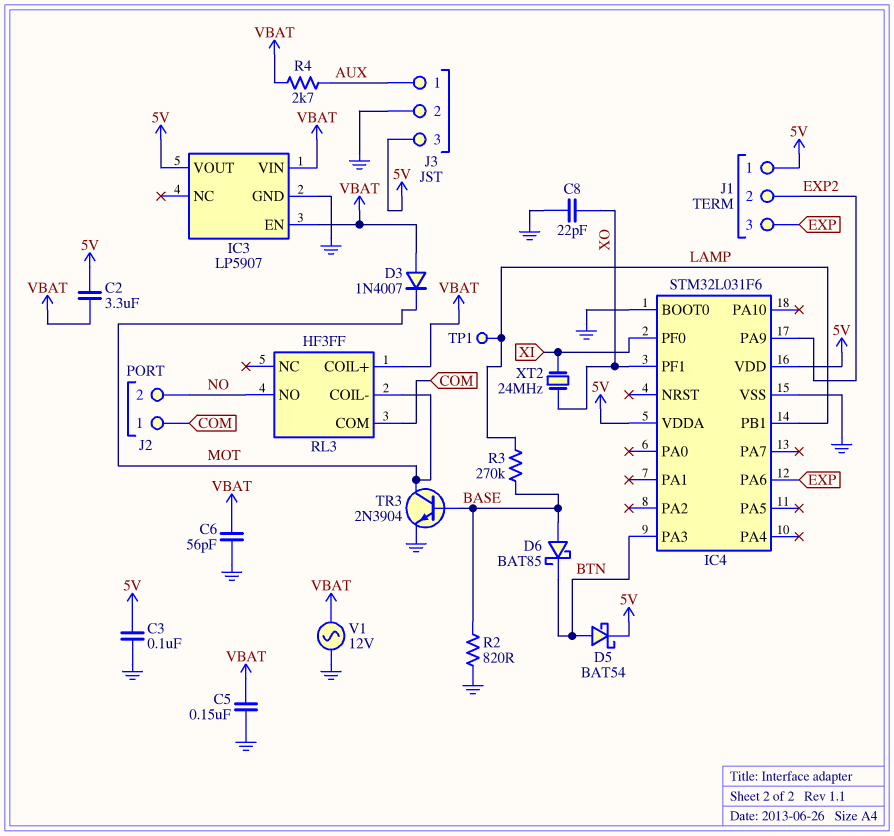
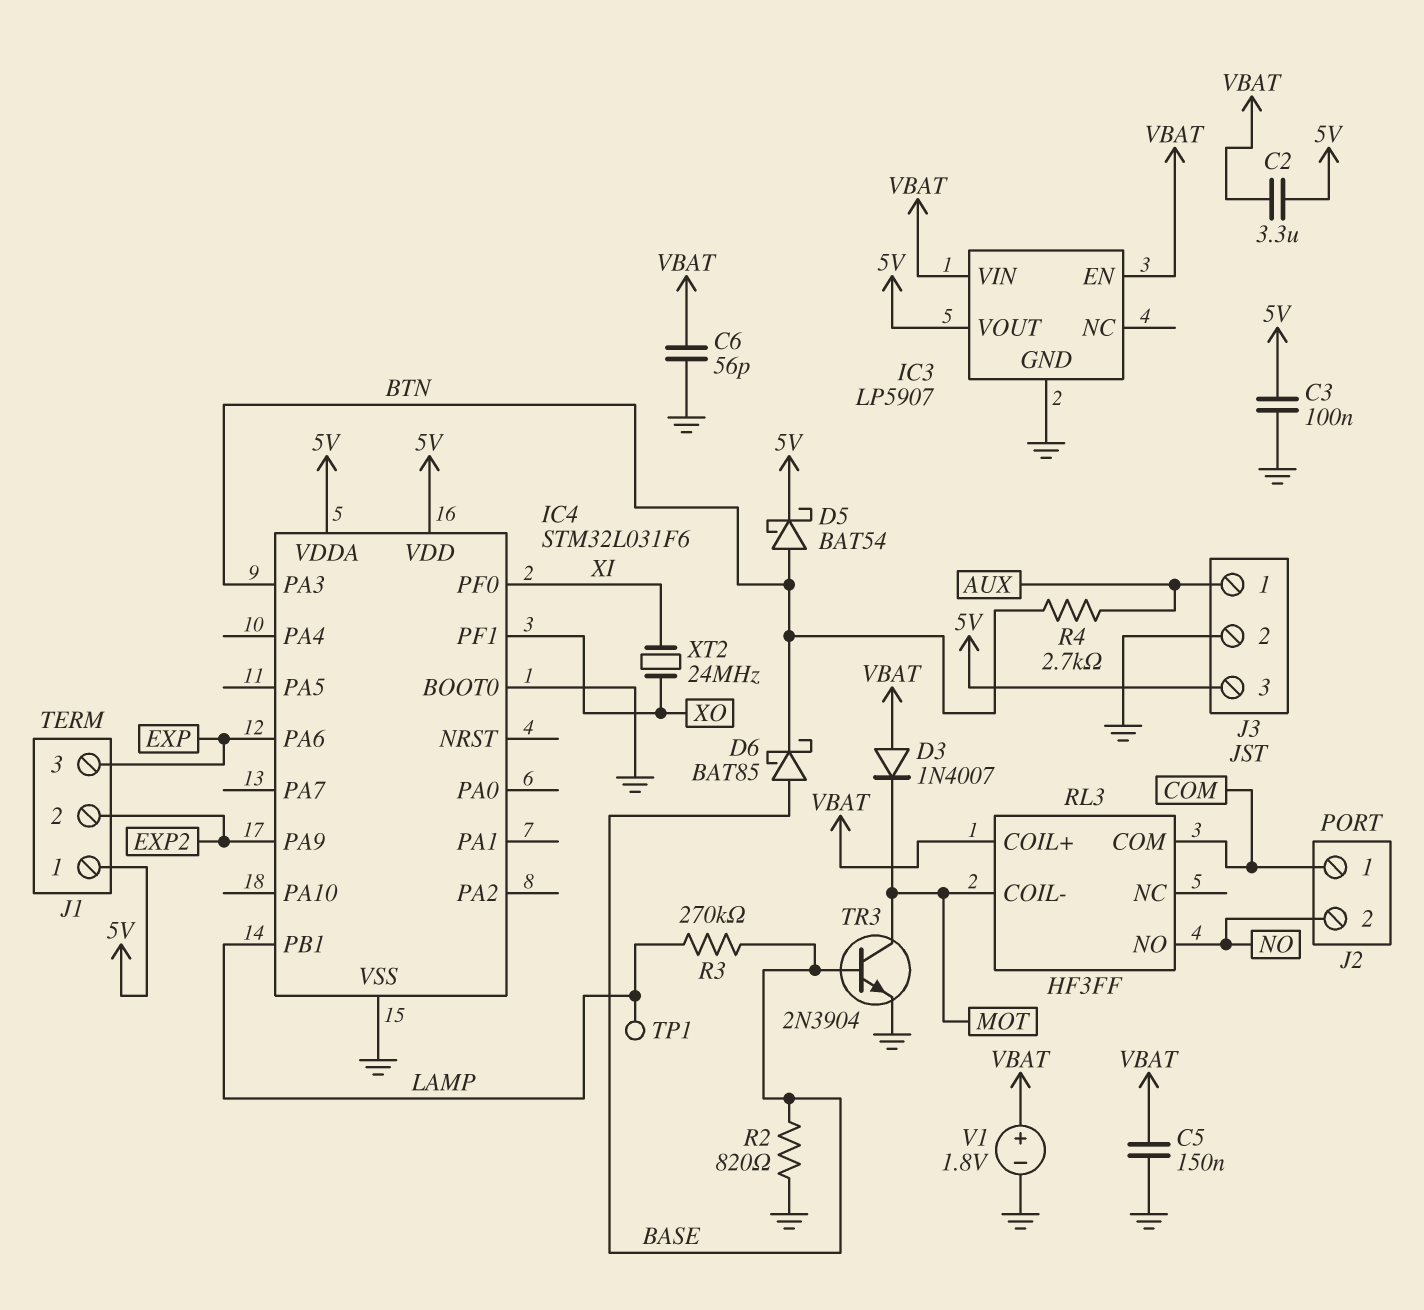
C8: 22pF (GND, XO) -> none
R4: 2.7k (AUX, VBAT) -> 2.7k (AUX, BTN)
V1: AC 12V (GND, VBAT) -> 1.8V (plus VBAT, minus GND)

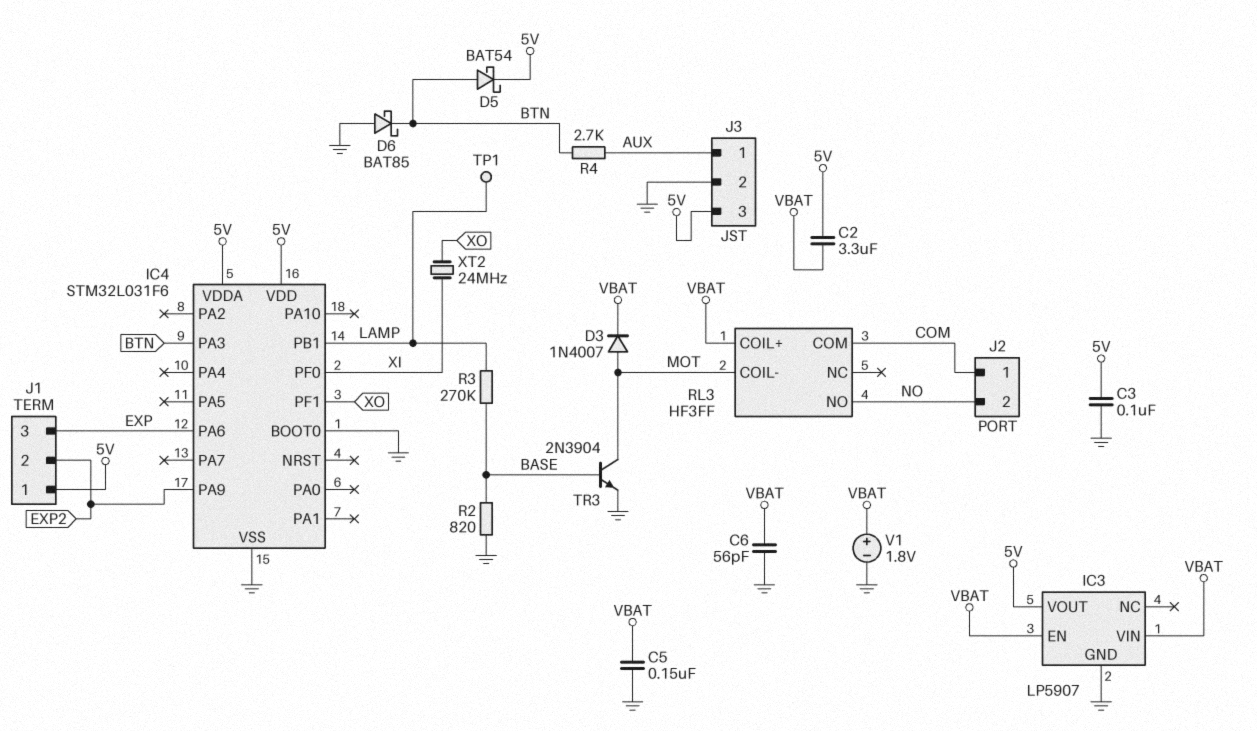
D3: diode 1N4007 (A VBAT, K MOT) -> diode 1N4007 (A MOT, K VBAT)
D6: schottky BAT85 (A BASE, K BTN) -> schottky BAT85 (A GND, K BTN)

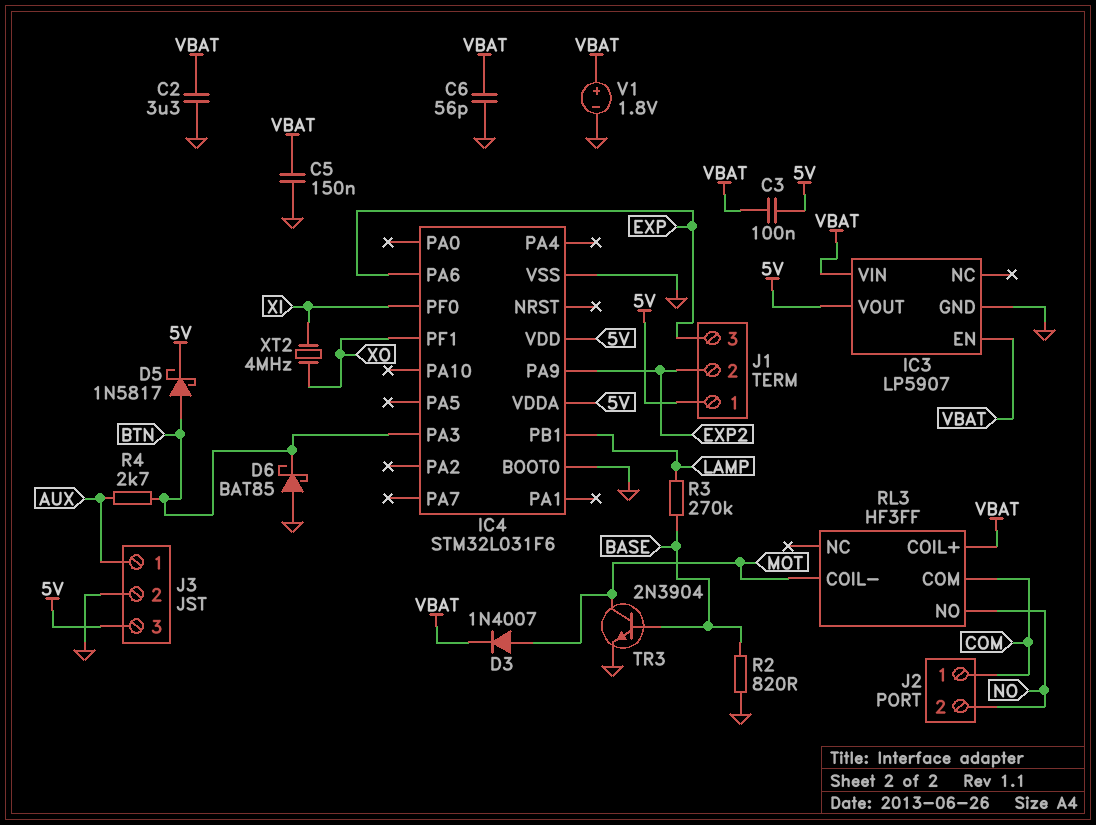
C2: 3.3uF (5V, VBAT) -> 3.3uF (GND, VBAT)
C3: 100nF (5V, GND) -> 100nF (5V, VBAT)
D5: schottky BAT54 (A BTN, K 5V) -> schottky 1N5817 (A BTN, K 5V)
TP1: test point (LAMP) -> none
XT2: 24MHz (XI, XO) -> 4MHz (XI, XO)

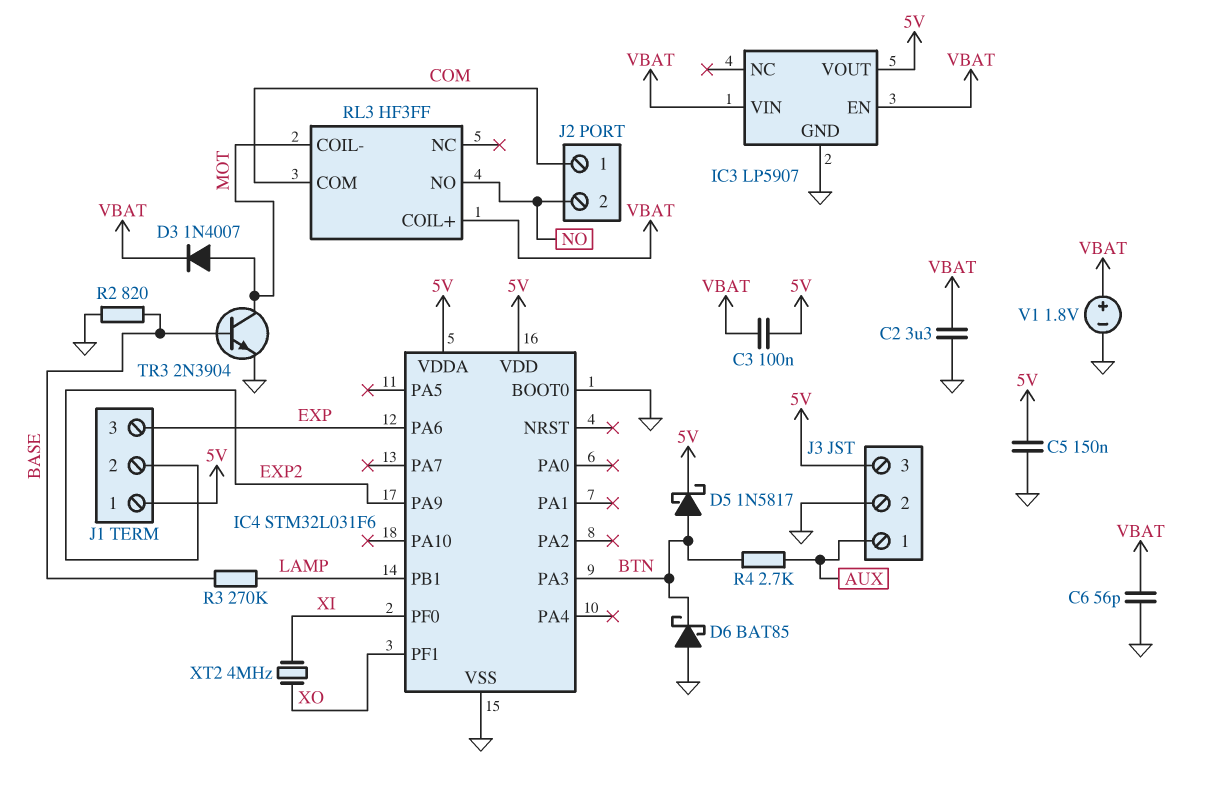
C5: 150nF (GND, VBAT) -> 150nF (5V, GND)

